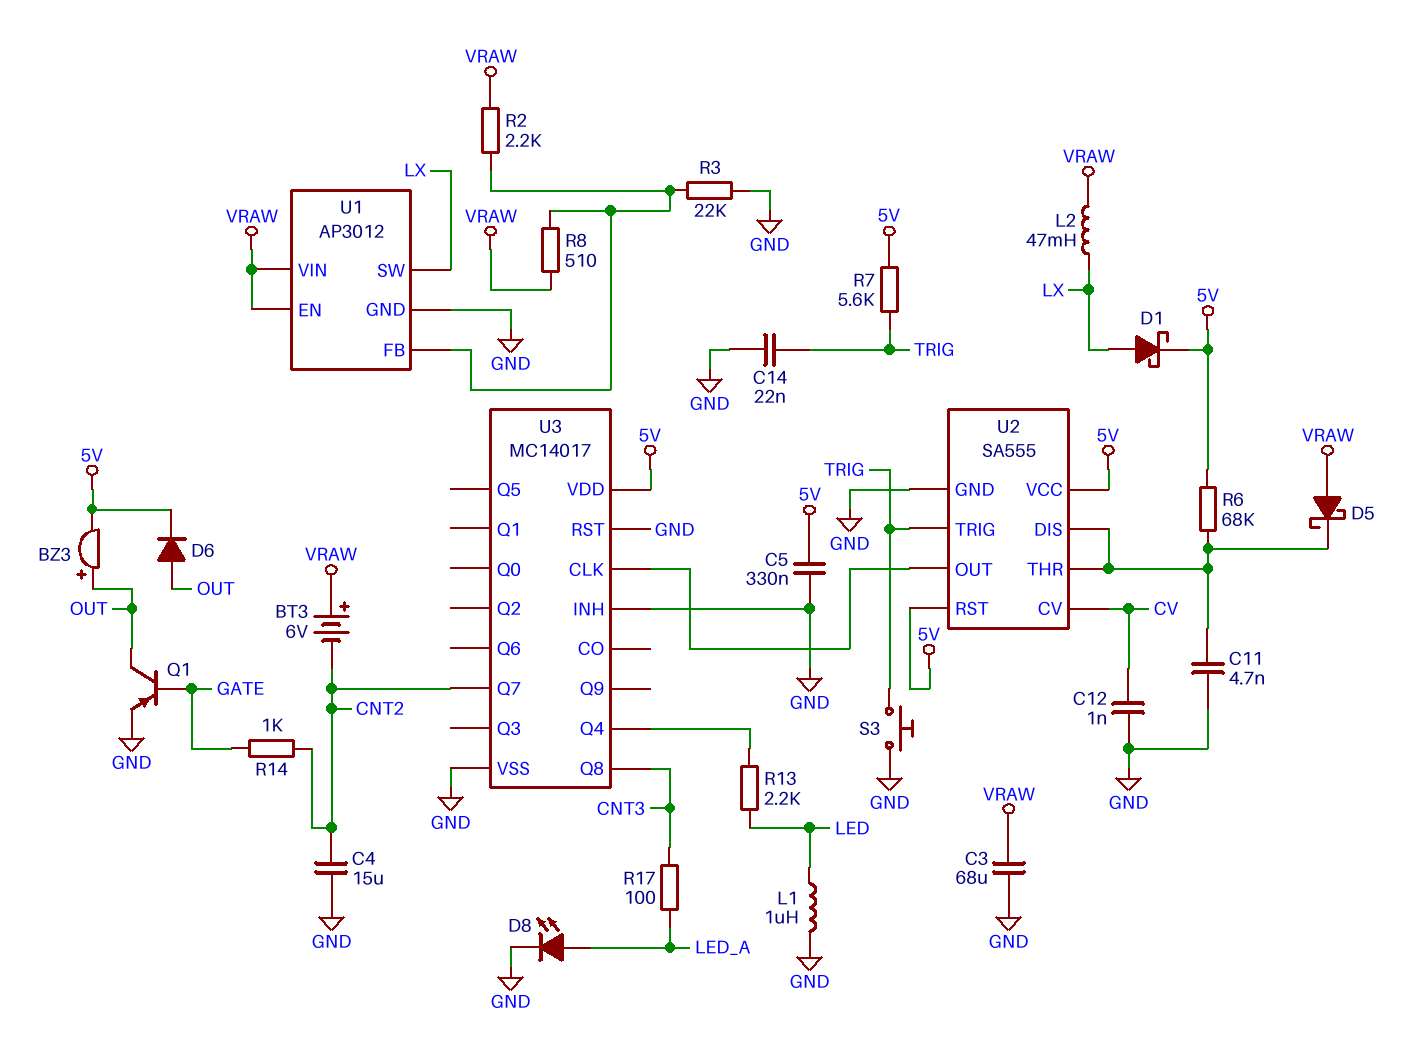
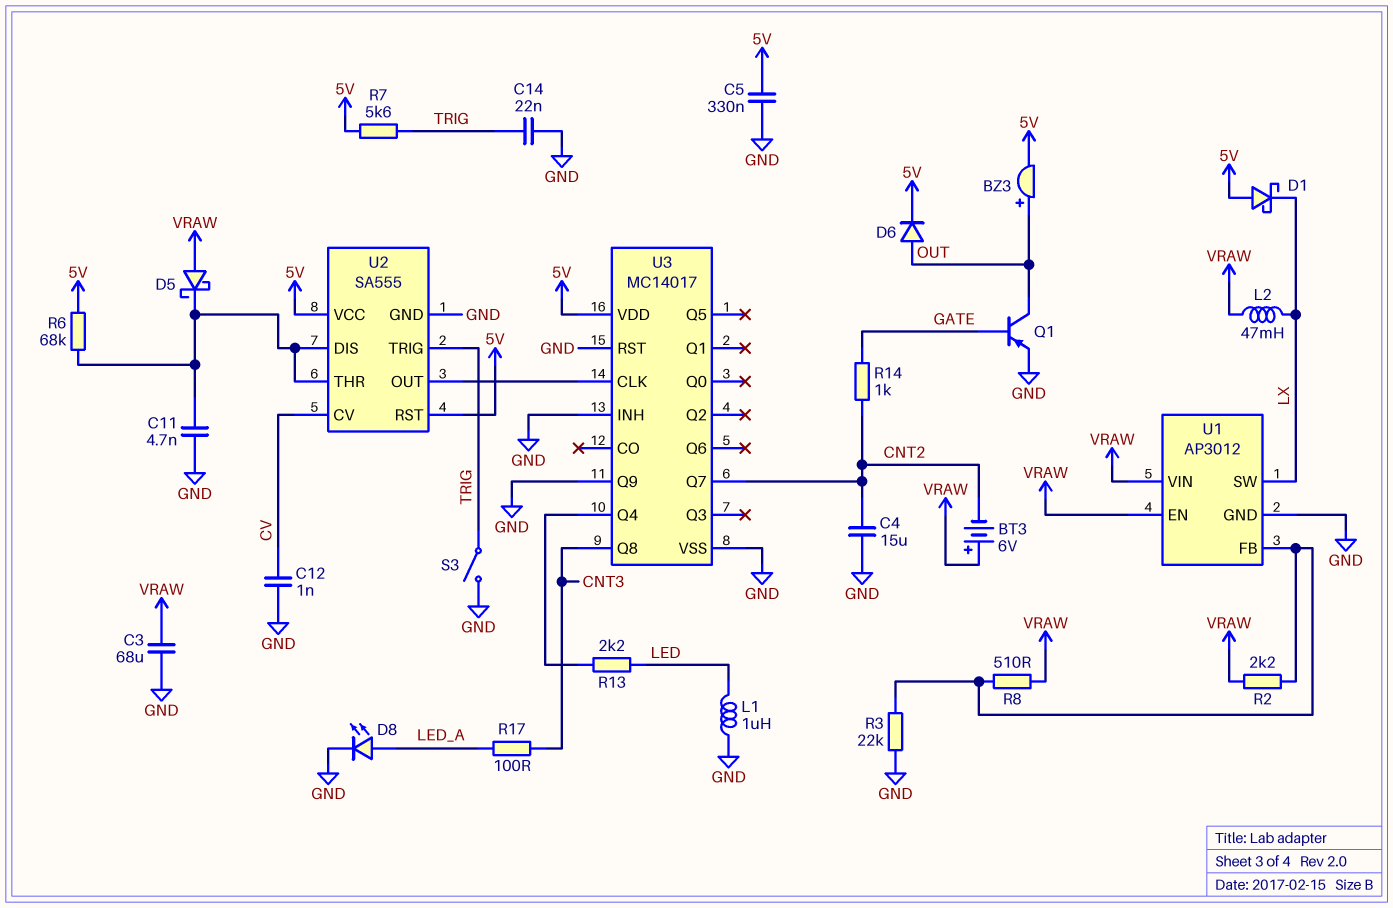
D1: schottky (A LX, K 5V) -> schottky (A 5V, K LX)
S3: button (GND, TRIG) -> switch (GND, TRIG)
U3 pin Q9: none -> GND

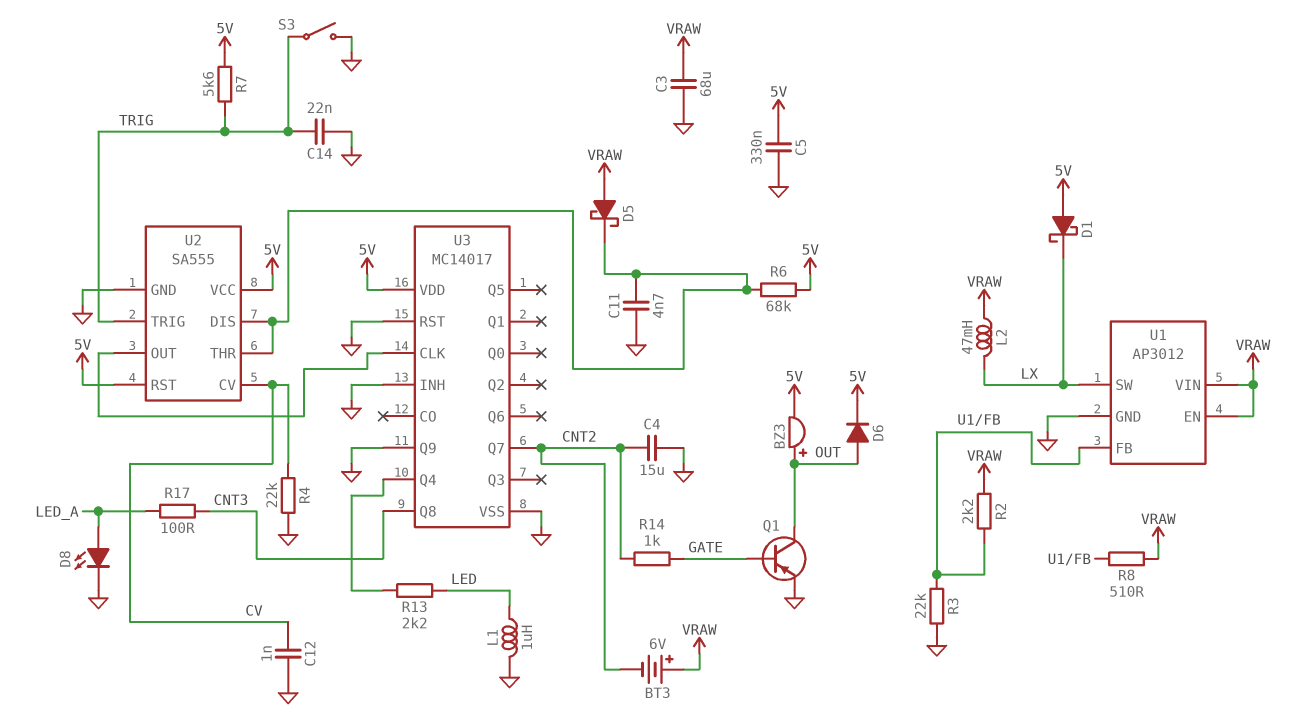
R4: none -> 22k (CV, GND)

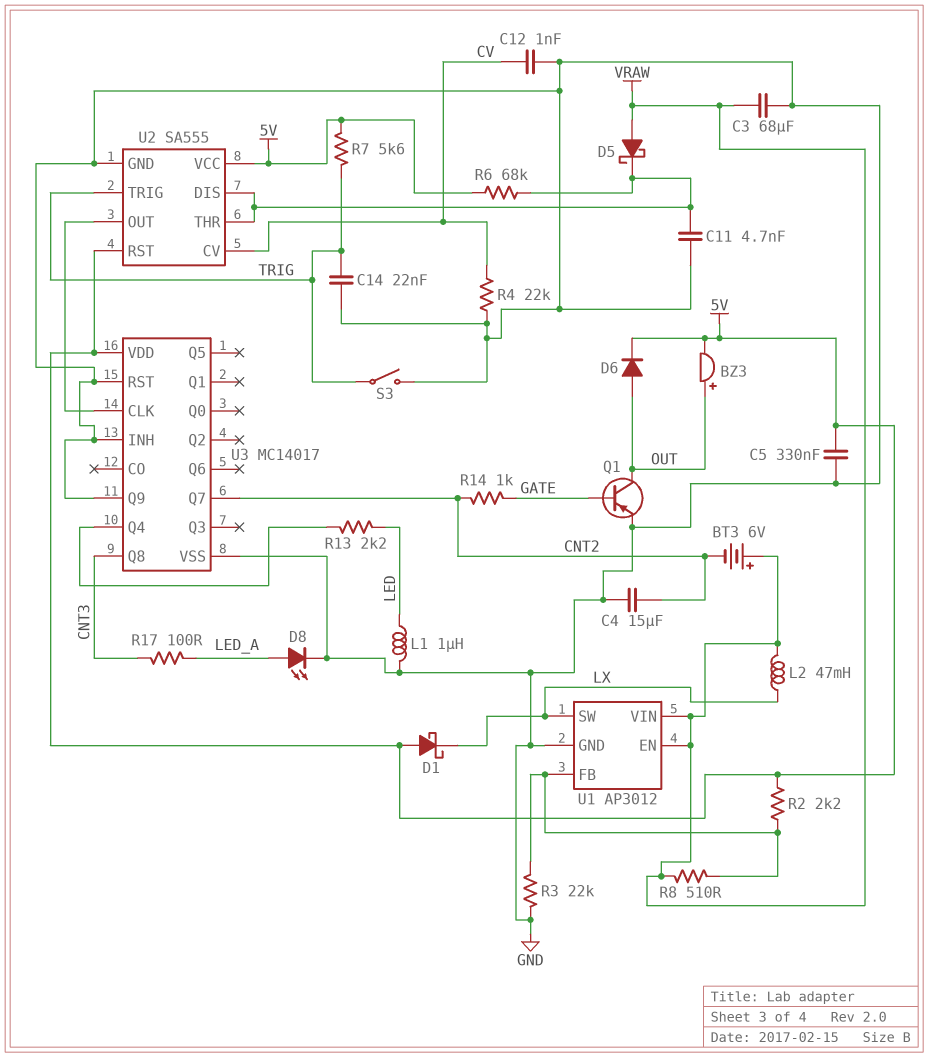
R2: 2.2k (U1/FB, VRAW) -> 2.2k (5V, U1/FB)

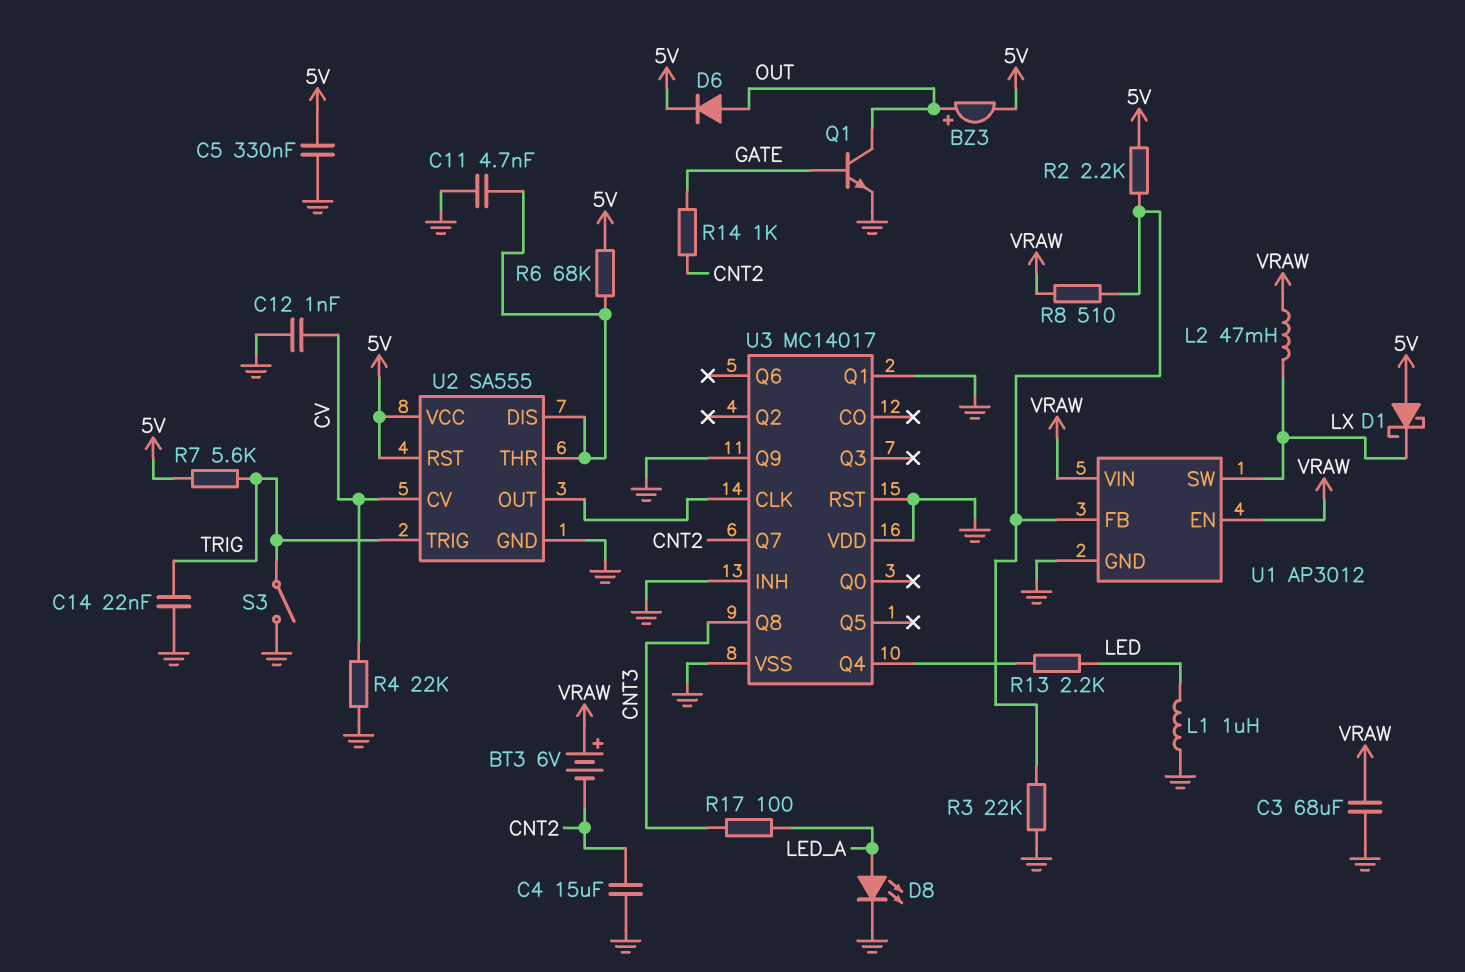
D5: schottky (A VRAW, K U2/DIS) -> none
Q1: PNP (B GATE, C OUT, E GND) -> NPN (B GATE, C OUT, E GND)
U3 pin Q1: none -> GND
U3 pin VDD: 5V -> GND

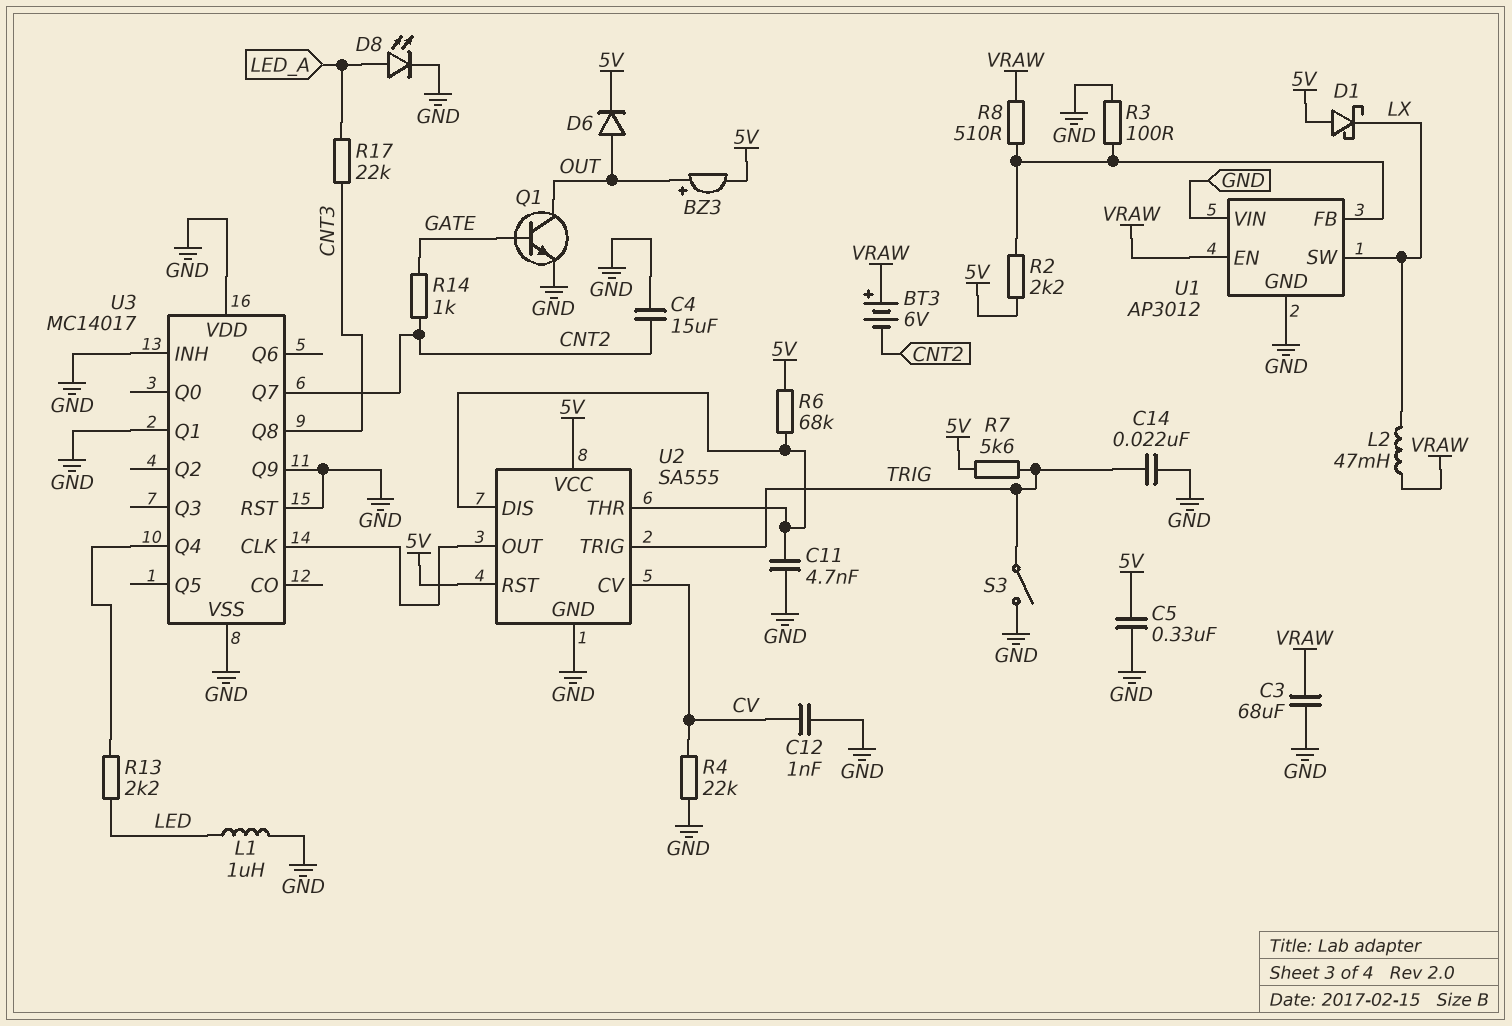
R3: 22k (GND, U1/FB) -> 100 (GND, U1/FB)
R17: 100 (CNT3, LED_A) -> 22k (CNT3, LED_A)
U1 pin VIN: VRAW -> GND

